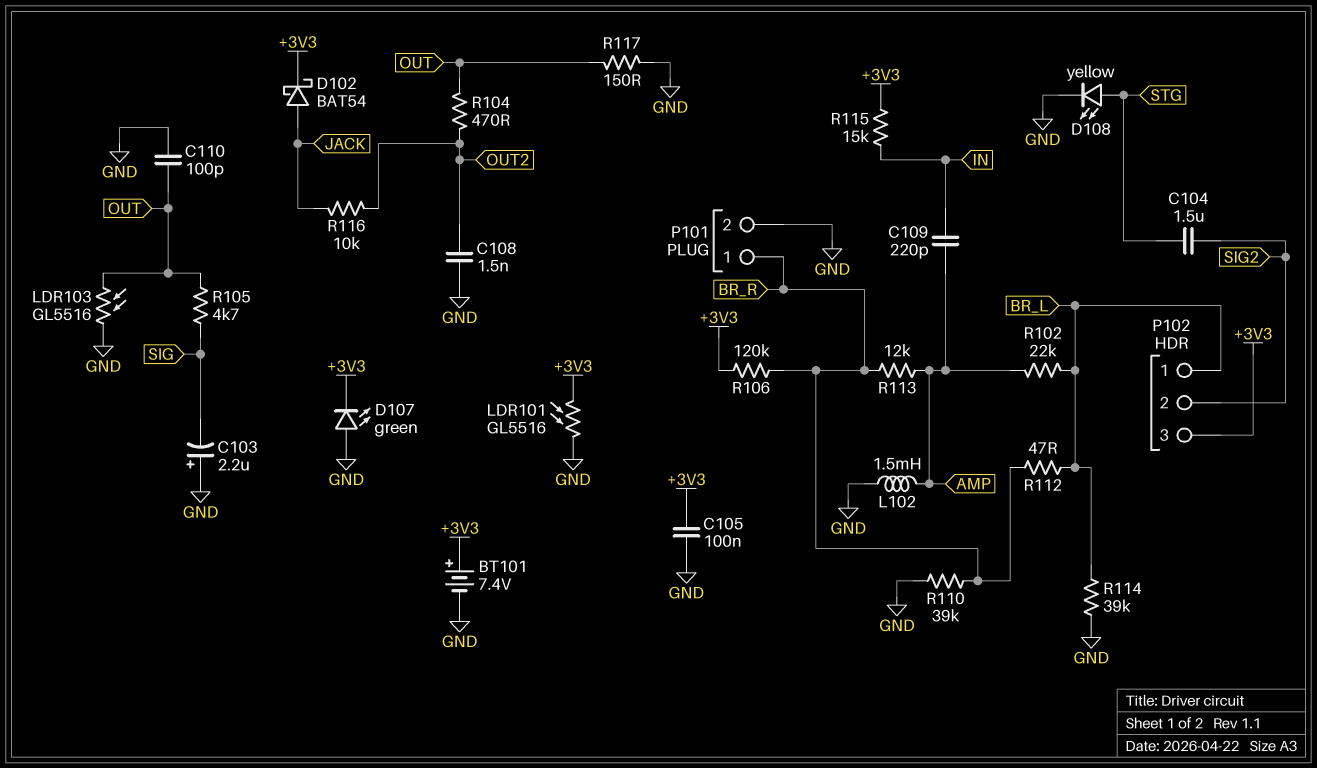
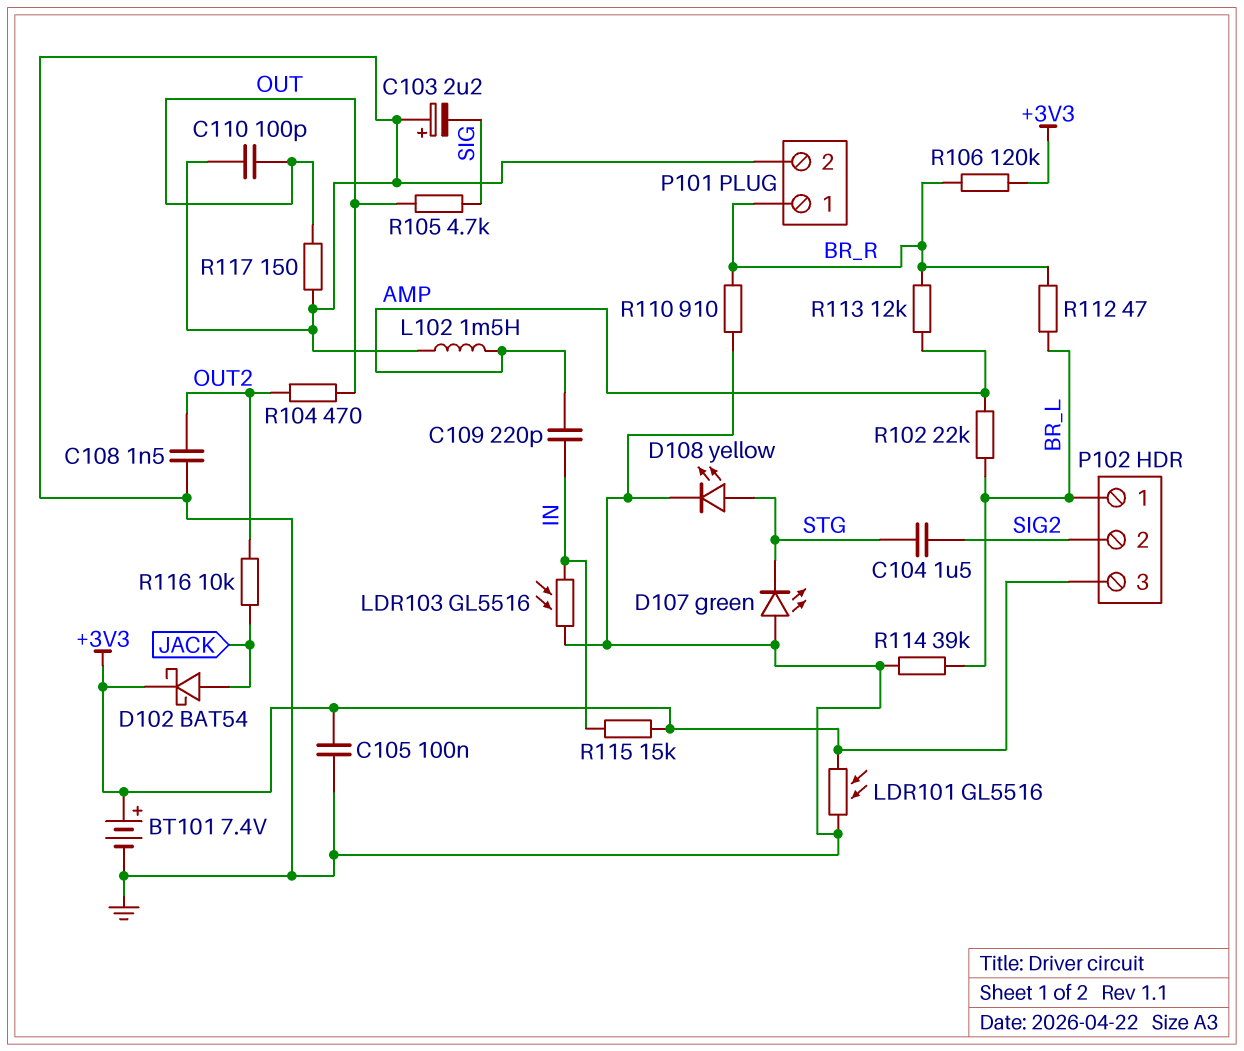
D107: LED green (A GND, K +3V3) -> LED green (A GND, K STG)
LDR103: GL5516 (GND, OUT) -> GL5516 (GND, IN)
R110: 39k (BR_R, GND) -> 910 (BR_R, GND)

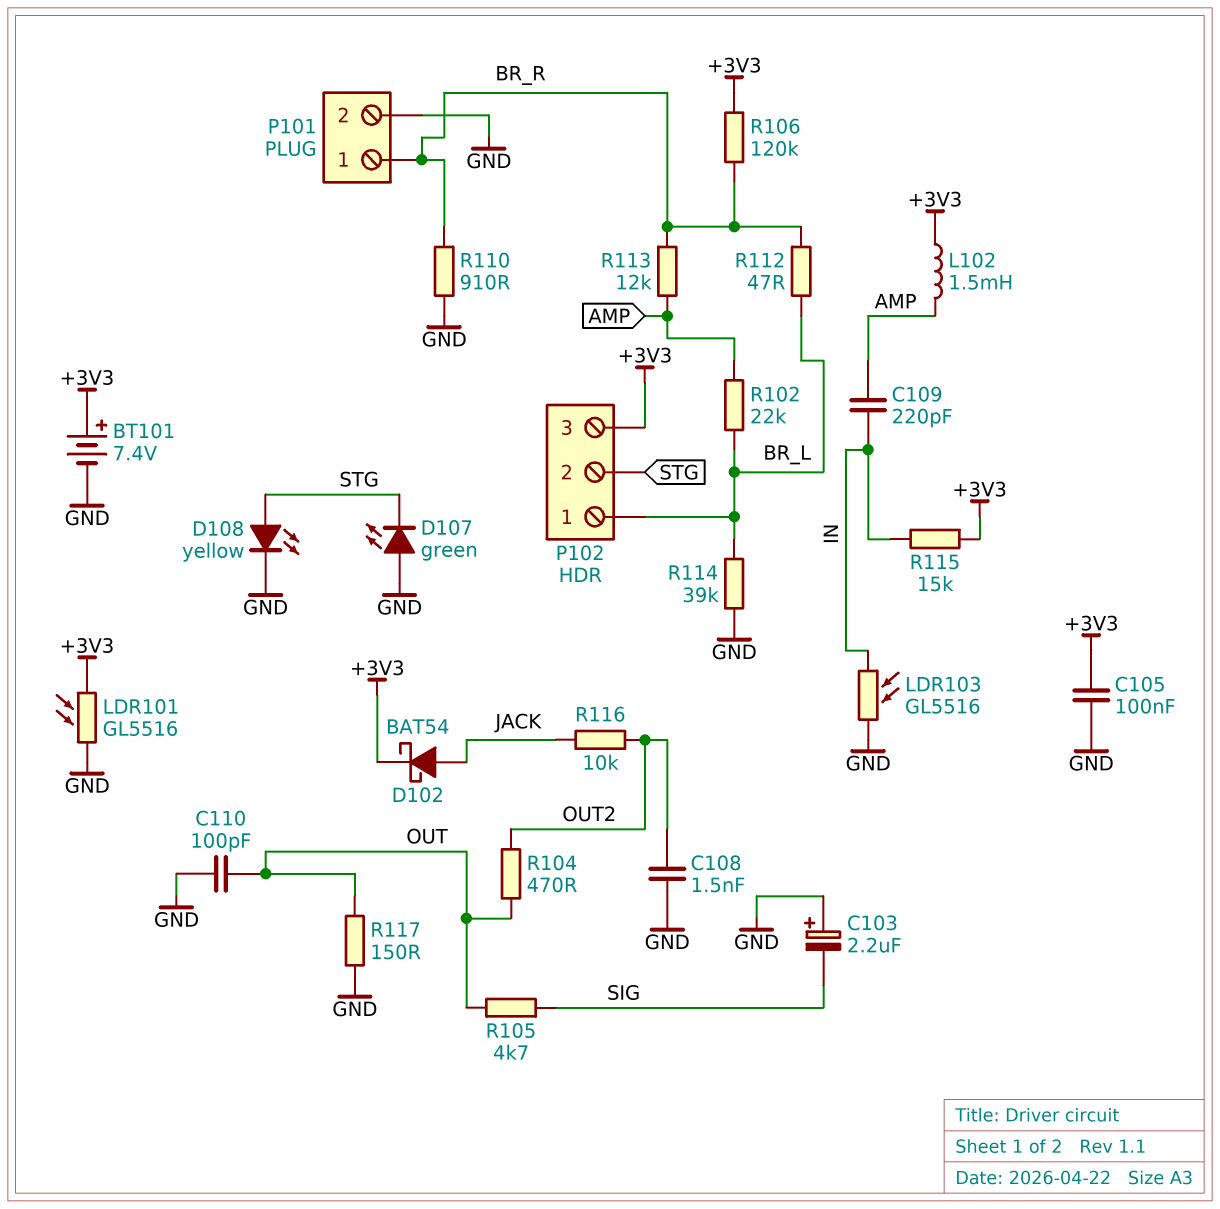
C104: 1.5uF (SIG2, STG) -> none
L102: 1.5mH (AMP, GND) -> 1.5mH (+3V3, AMP)
P102 pin 2: SIG2 -> STG

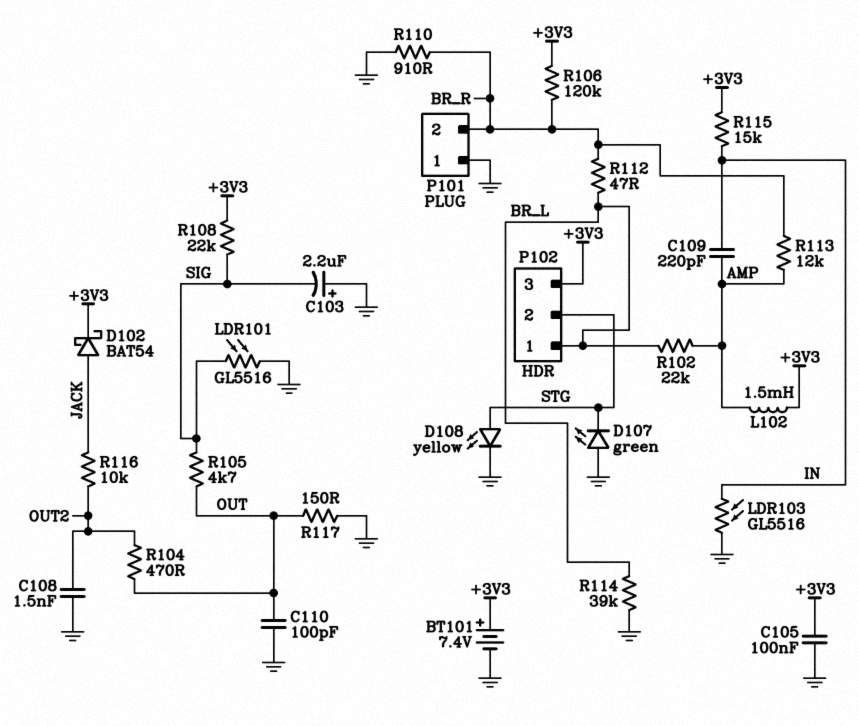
LDR101: GL5516 (+3V3, GND) -> GL5516 (GND, SIG)
P101 pin 1: BR_R -> GND
P101 pin 2: GND -> BR_R
R108: none -> 22k (+3V3, SIG)

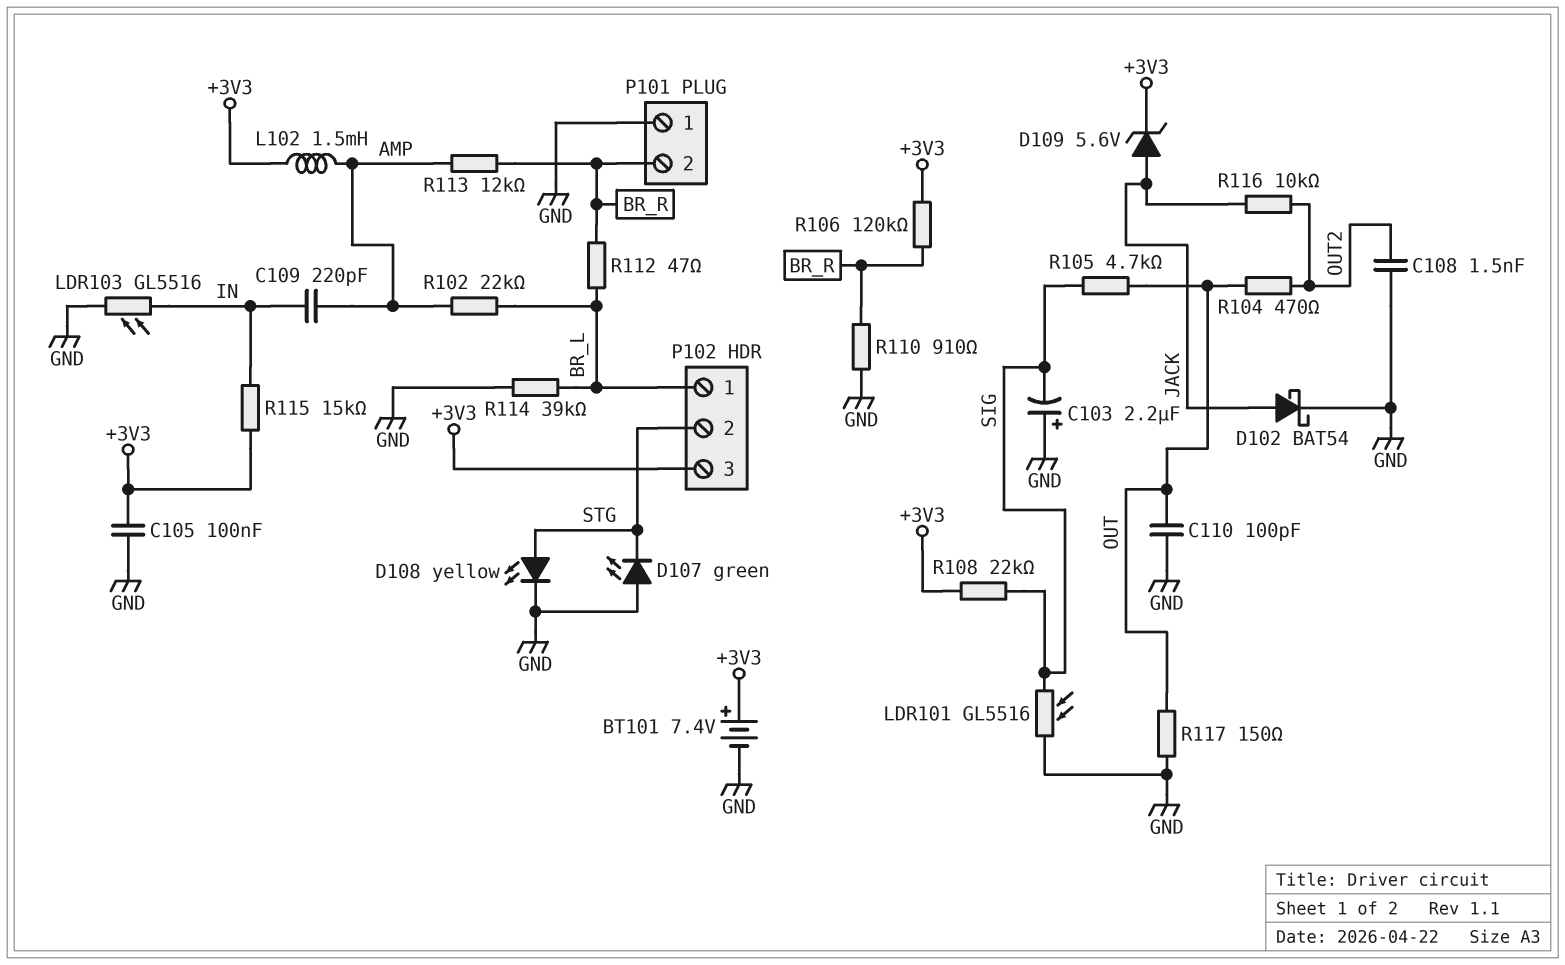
D102: schottky BAT54 (A JACK, K +3V3) -> schottky BAT54 (A JACK, K GND)
D109: none -> zener 5.6V (A JACK, K +3V3)

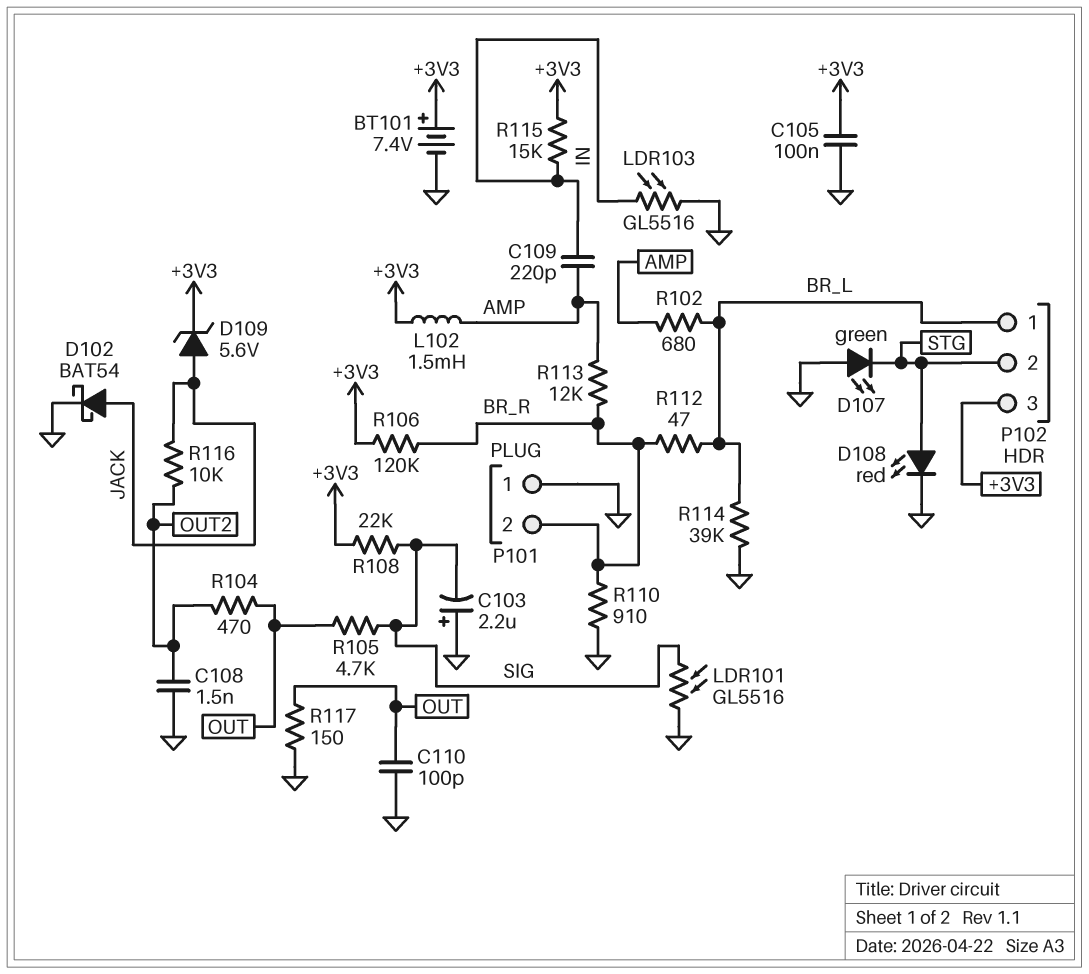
D108: LED yellow (A STG, K GND) -> LED red (A STG, K GND)
R102: 22k (AMP, BR_L) -> 680 (AMP, BR_L)

